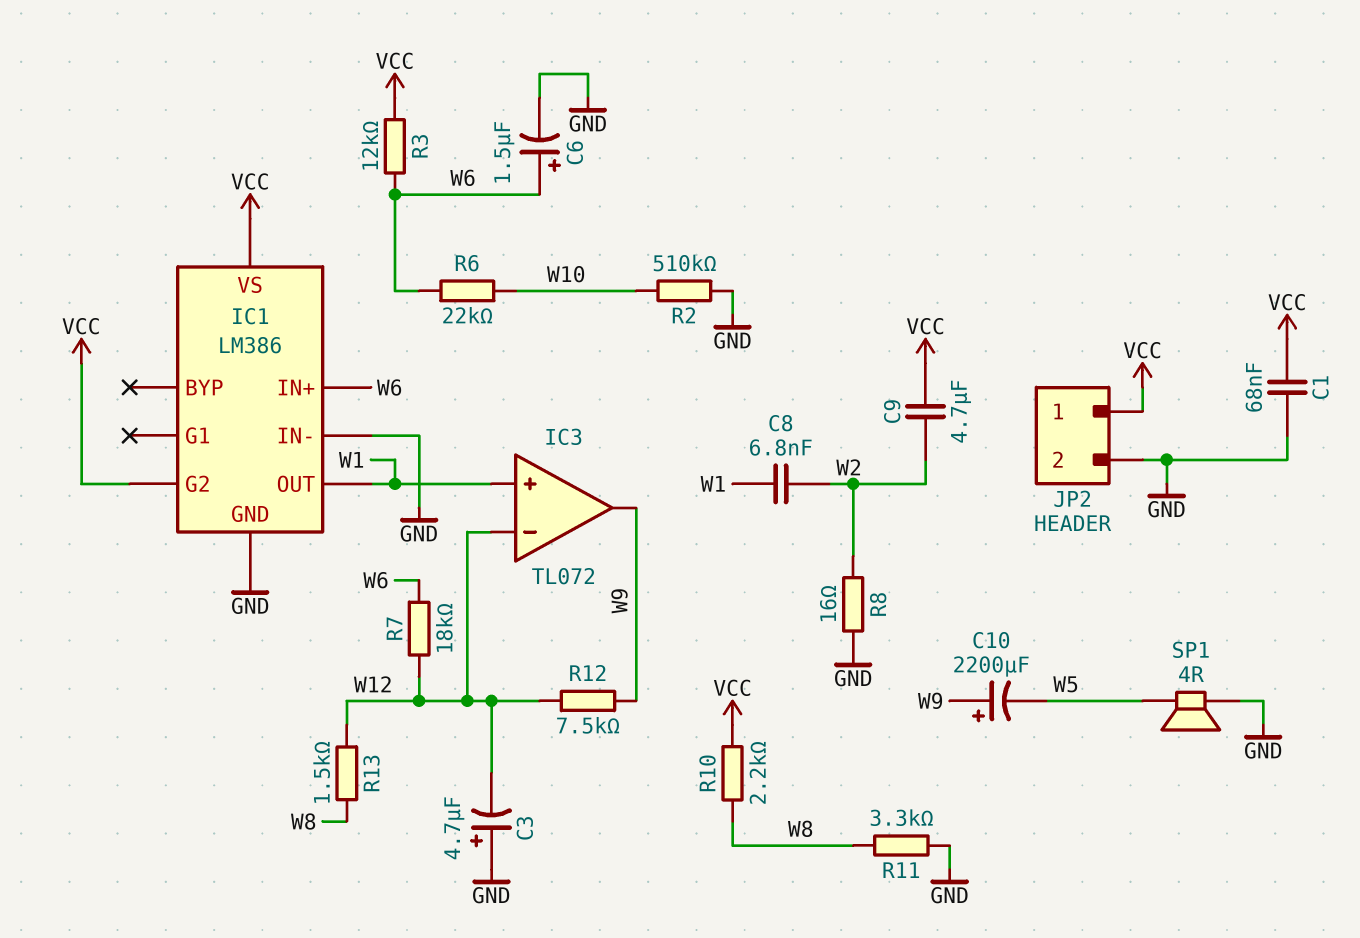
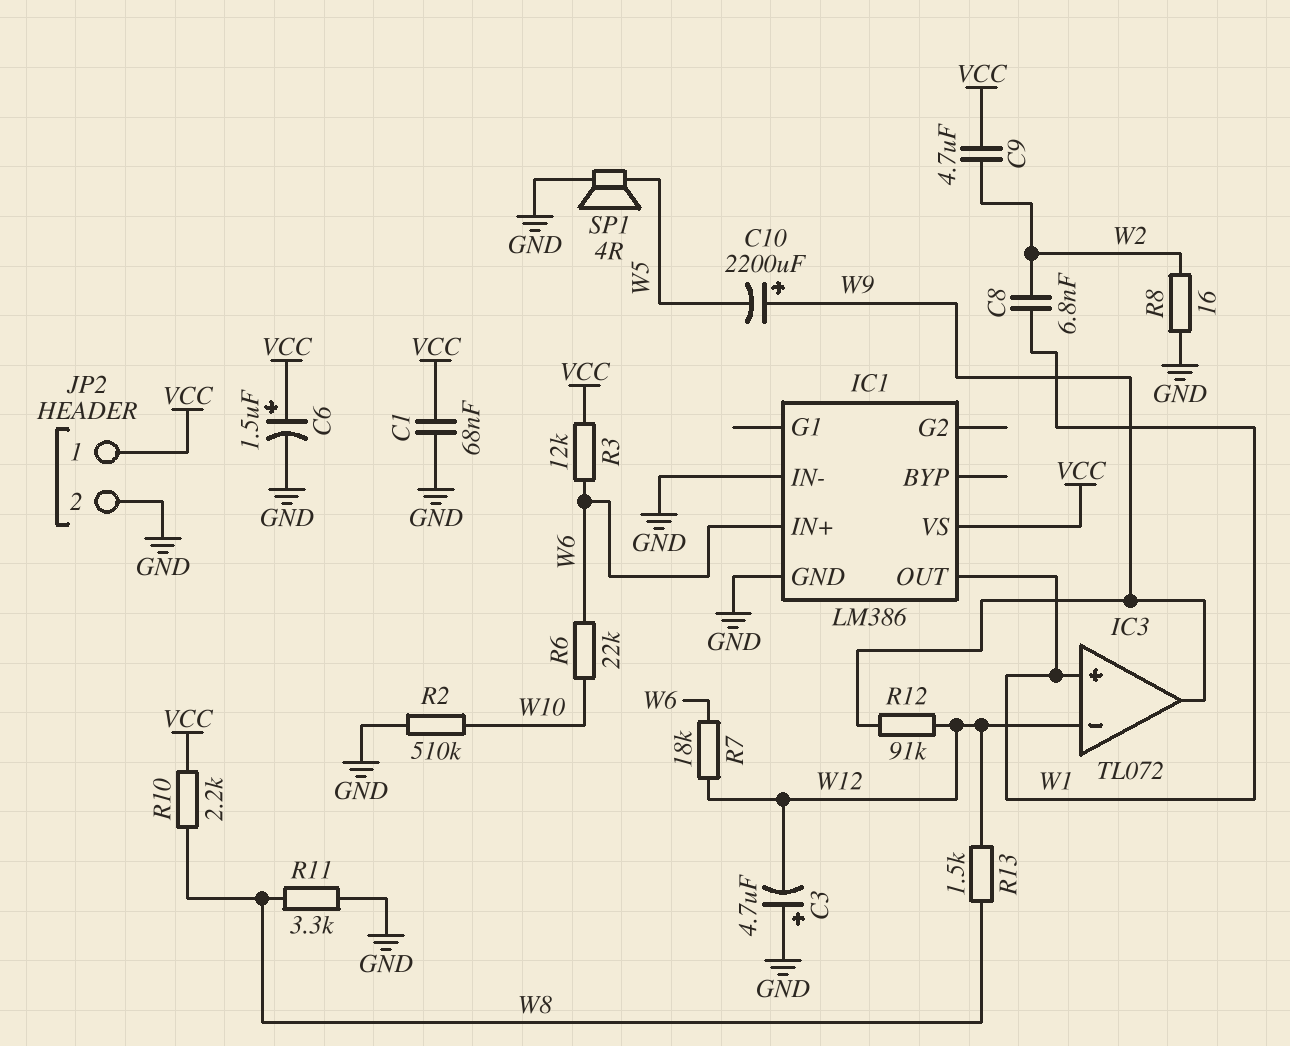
C6: 1.5uF (plus W6, minus GND) -> 1.5uF (plus VCC, minus GND)
IC1 pin G2: VCC -> none
R12: 7.5k (W9, W12) -> 91k (W9, W12)

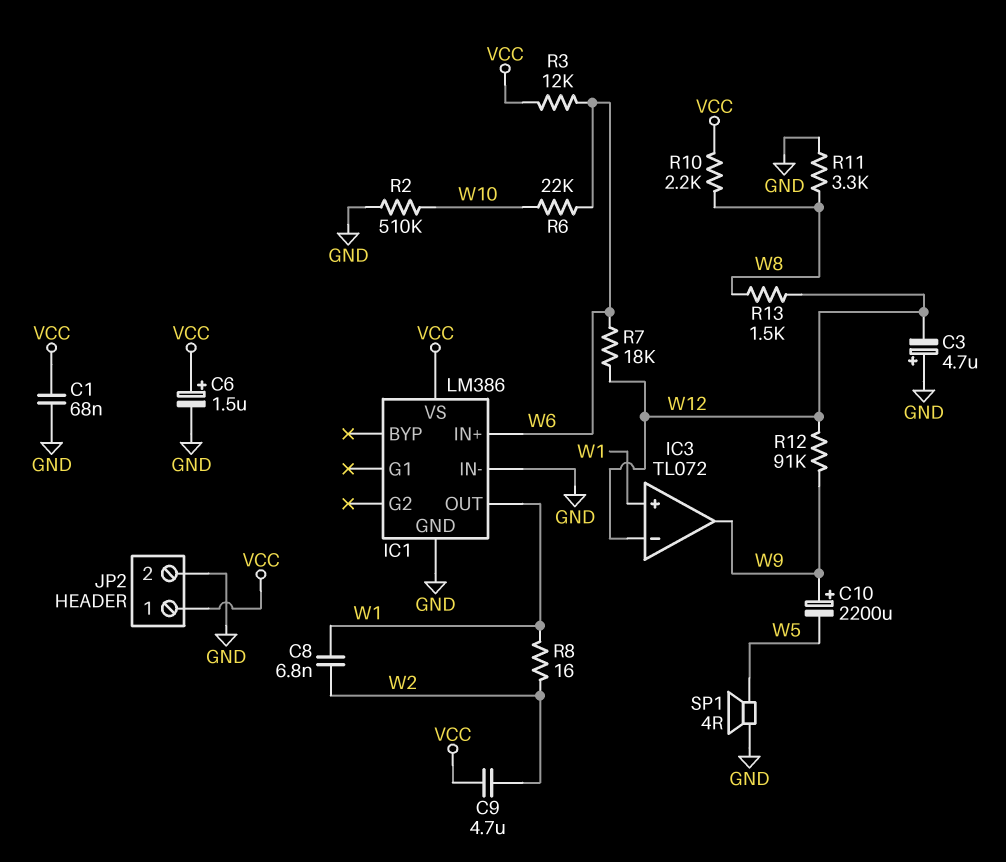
R8: 16 (GND, W2) -> 16 (W1, W2)

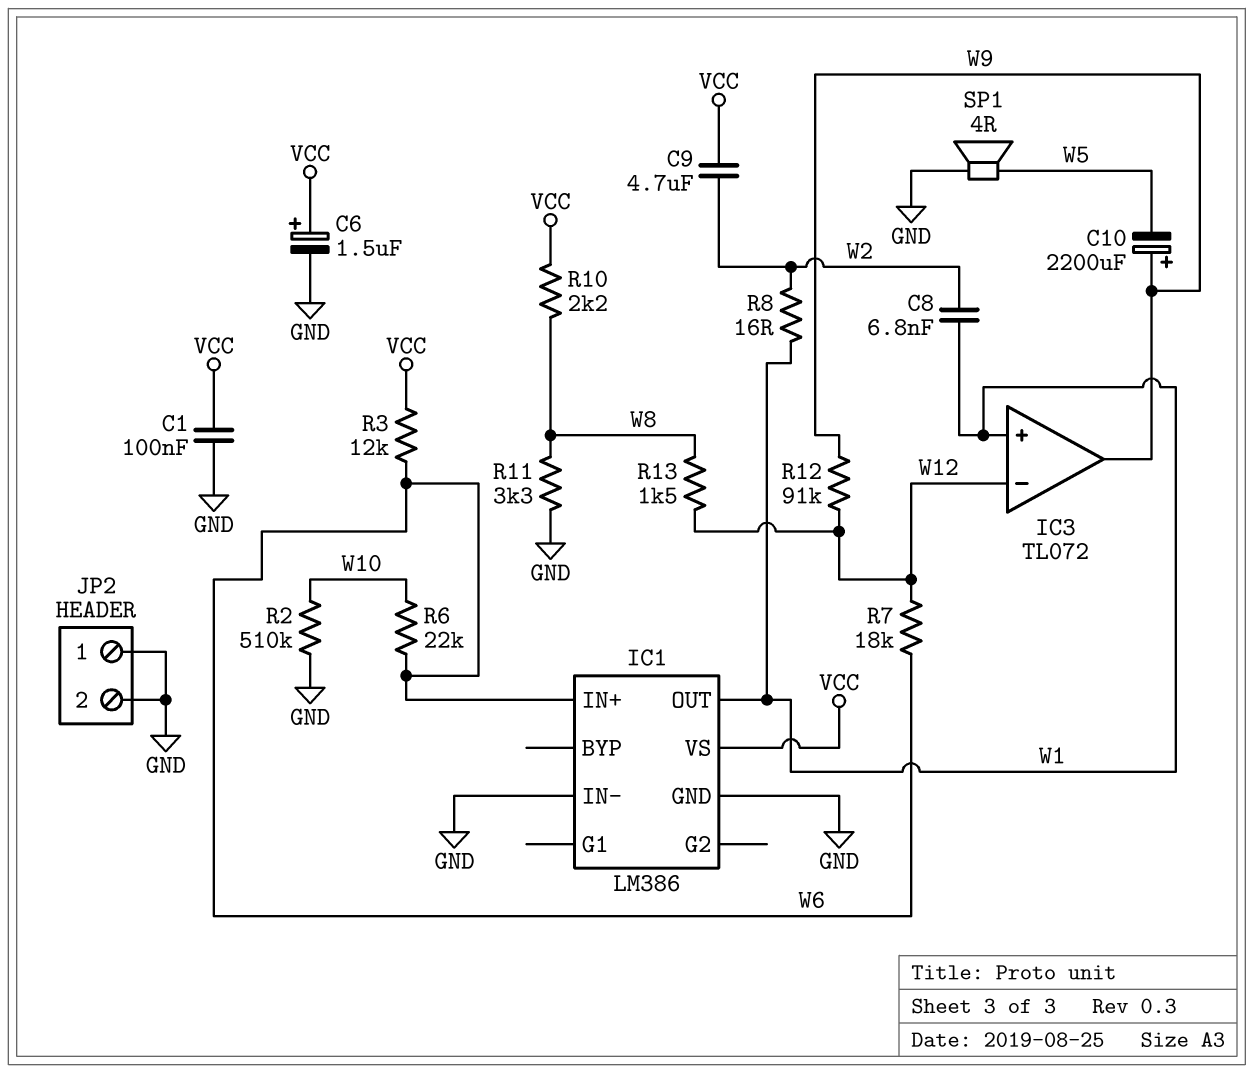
C1: 68nF (GND, VCC) -> 100nF (GND, VCC)
C3: 4.7uF (plus GND, minus W12) -> none
JP2 pin 1: VCC -> GND

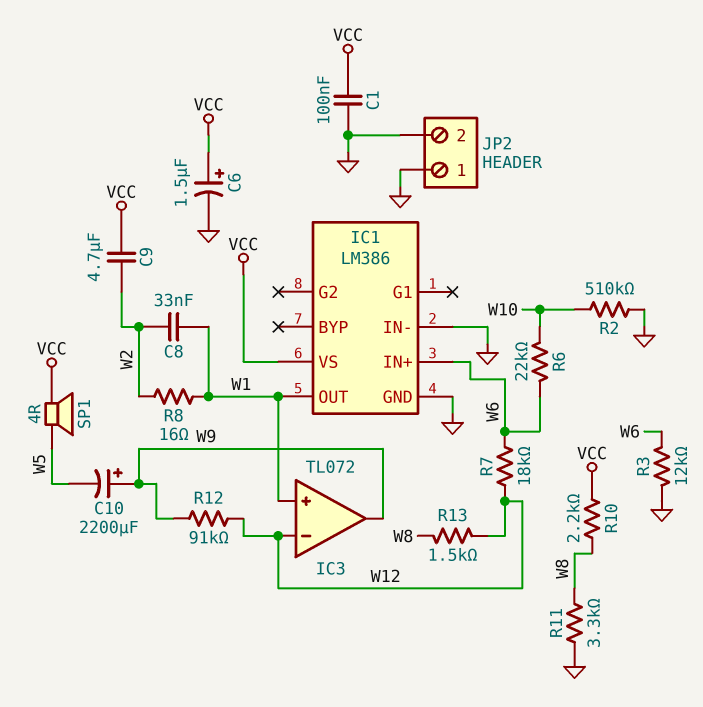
C8: 6.8nF (W1, W2) -> 33nF (W1, W2)
R3: 12k (VCC, W6) -> 12k (GND, W6)
SP1: speaker 4R (GND, W5) -> speaker 4R (VCC, W5)

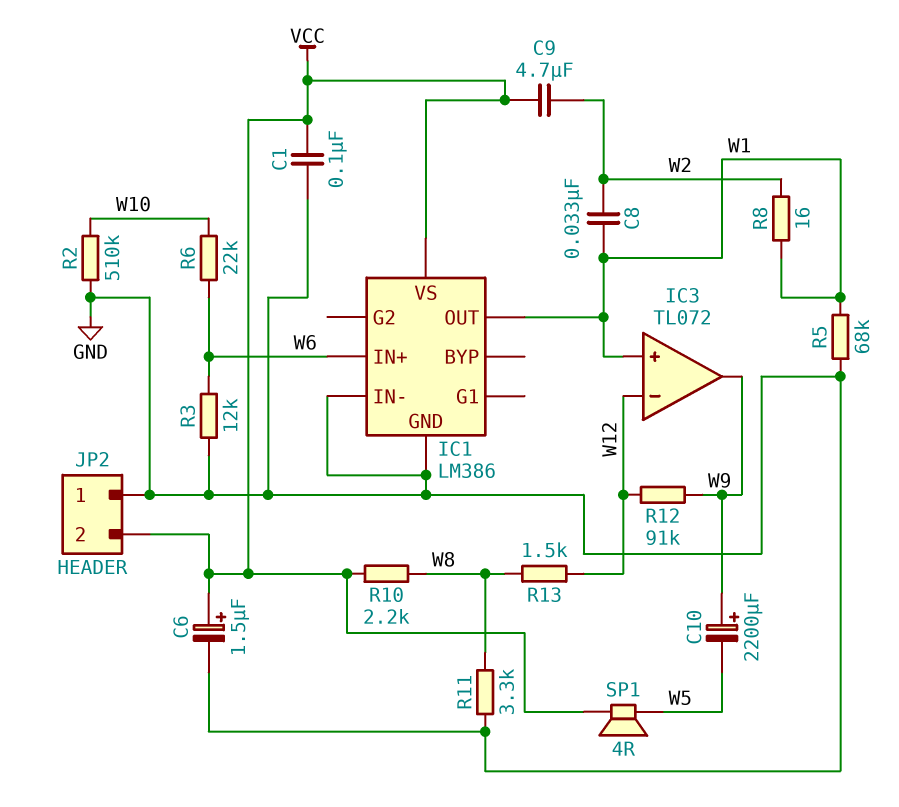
JP2 pin 2: GND -> VCC
R5: none -> 68k (GND, W1)
R7: 18k (W6, W12) -> none

